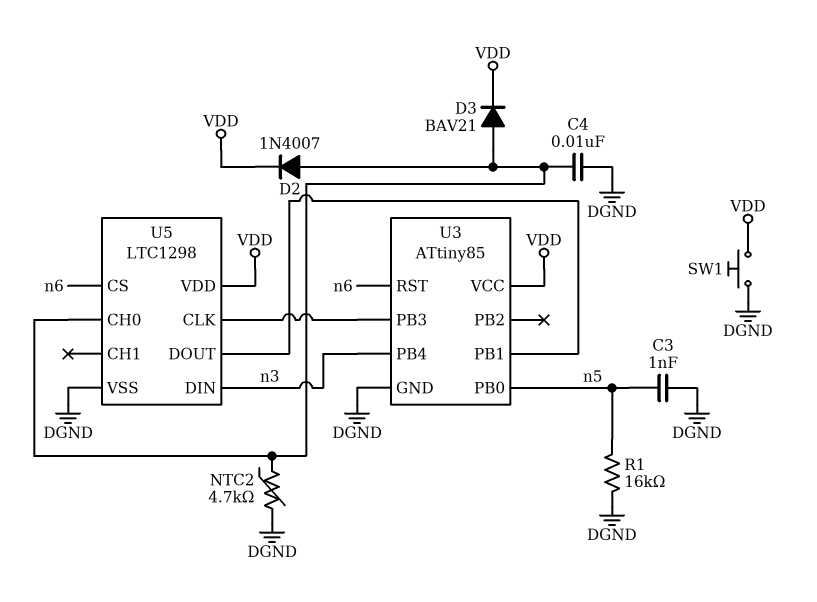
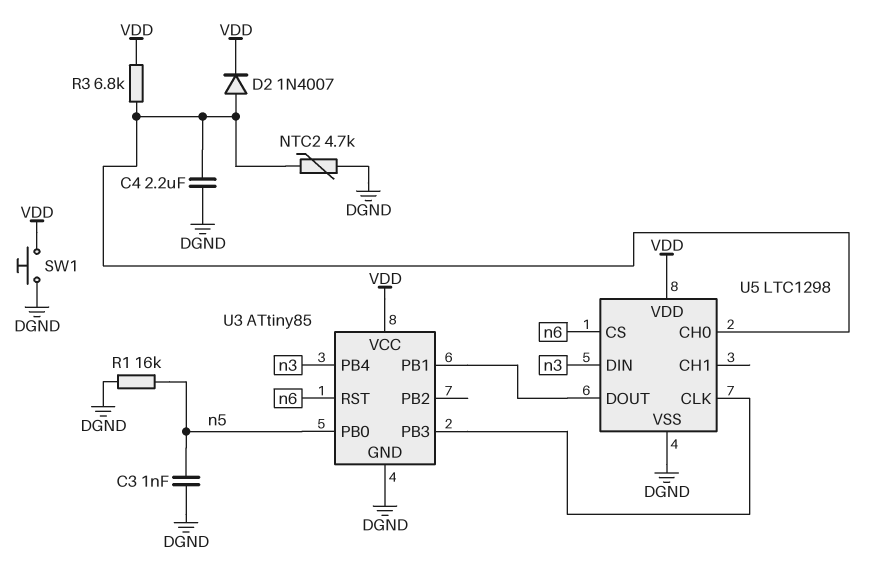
C4: 10nF (DGND, U5/CH0) -> 2.2uF (DGND, U5/CH0)
D3: diode BAV21 (A U5/CH0, K VDD) -> none
R3: none -> 6.8k (U5/CH0, VDD)

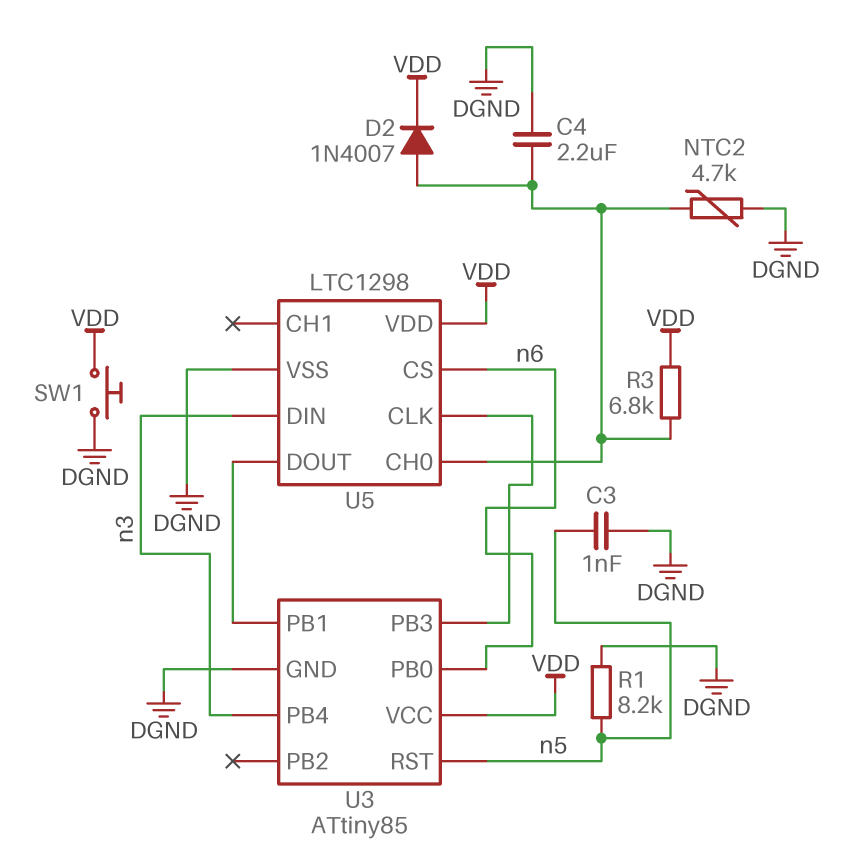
R1: 16k (DGND, n5) -> 8.2k (DGND, n5)
U3 pin PB0: n5 -> n6
U3 pin RST: n6 -> n5

